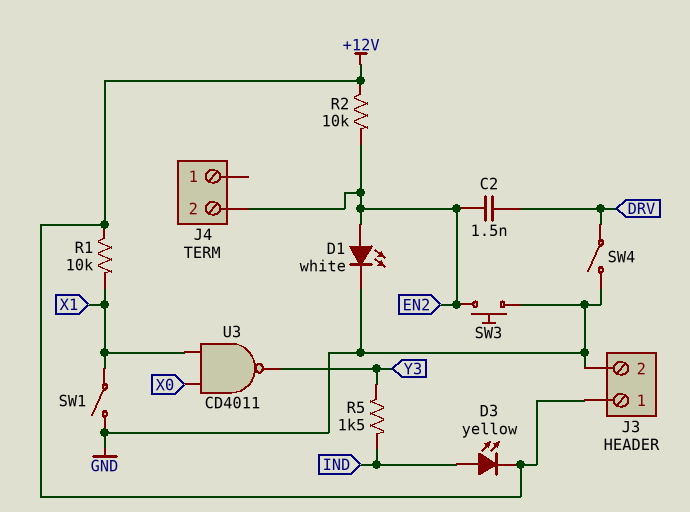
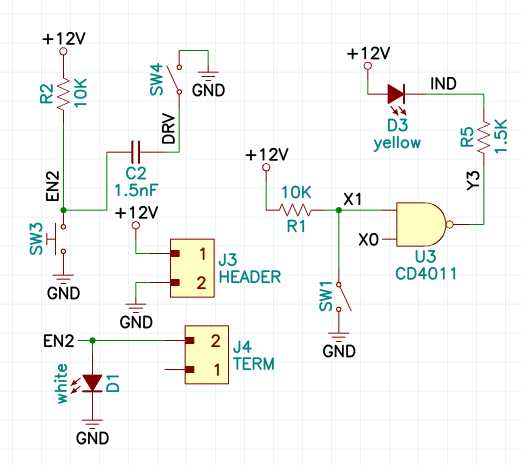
D3: LED yellow (A IND, K +12V) -> LED yellow (A +12V, K IND)

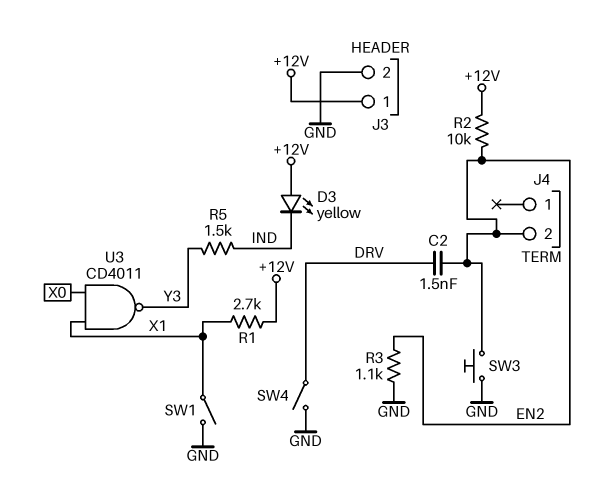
D1: LED white (A EN2, K GND) -> none
R1: 10k (+12V, X1) -> 2.7k (+12V, X1)
R3: none -> 1.1k (EN2, GND)

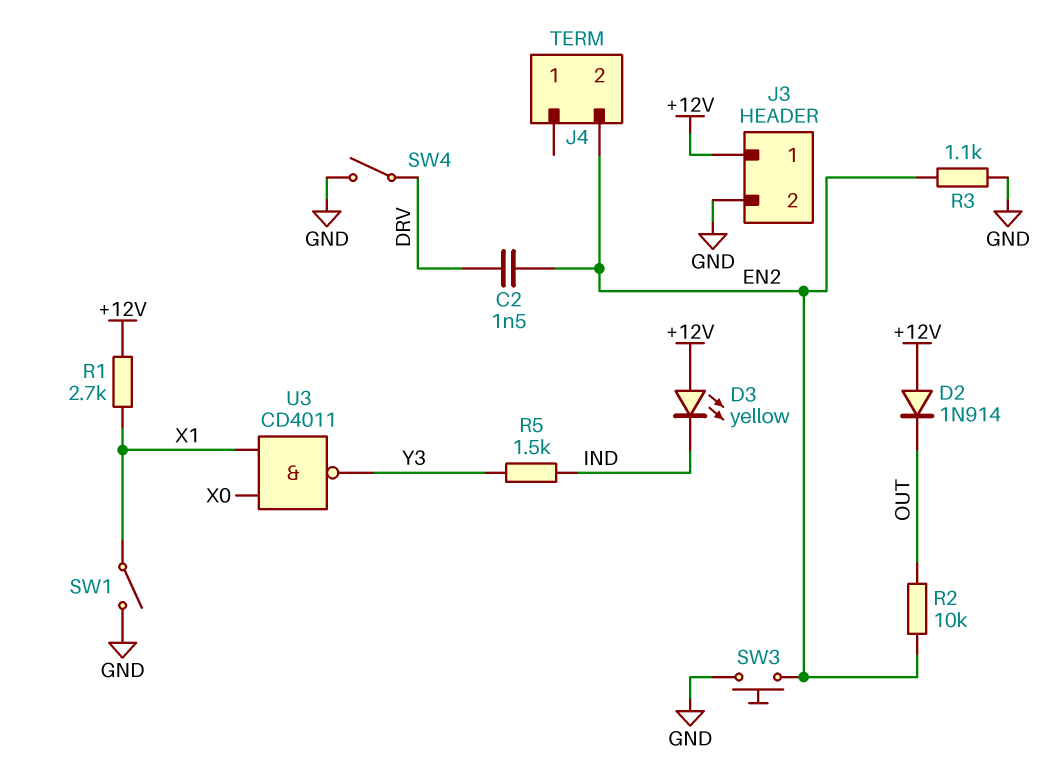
D2: none -> diode 1N914 (A +12V, K OUT)
R2: 10k (+12V, EN2) -> 10k (EN2, OUT)

